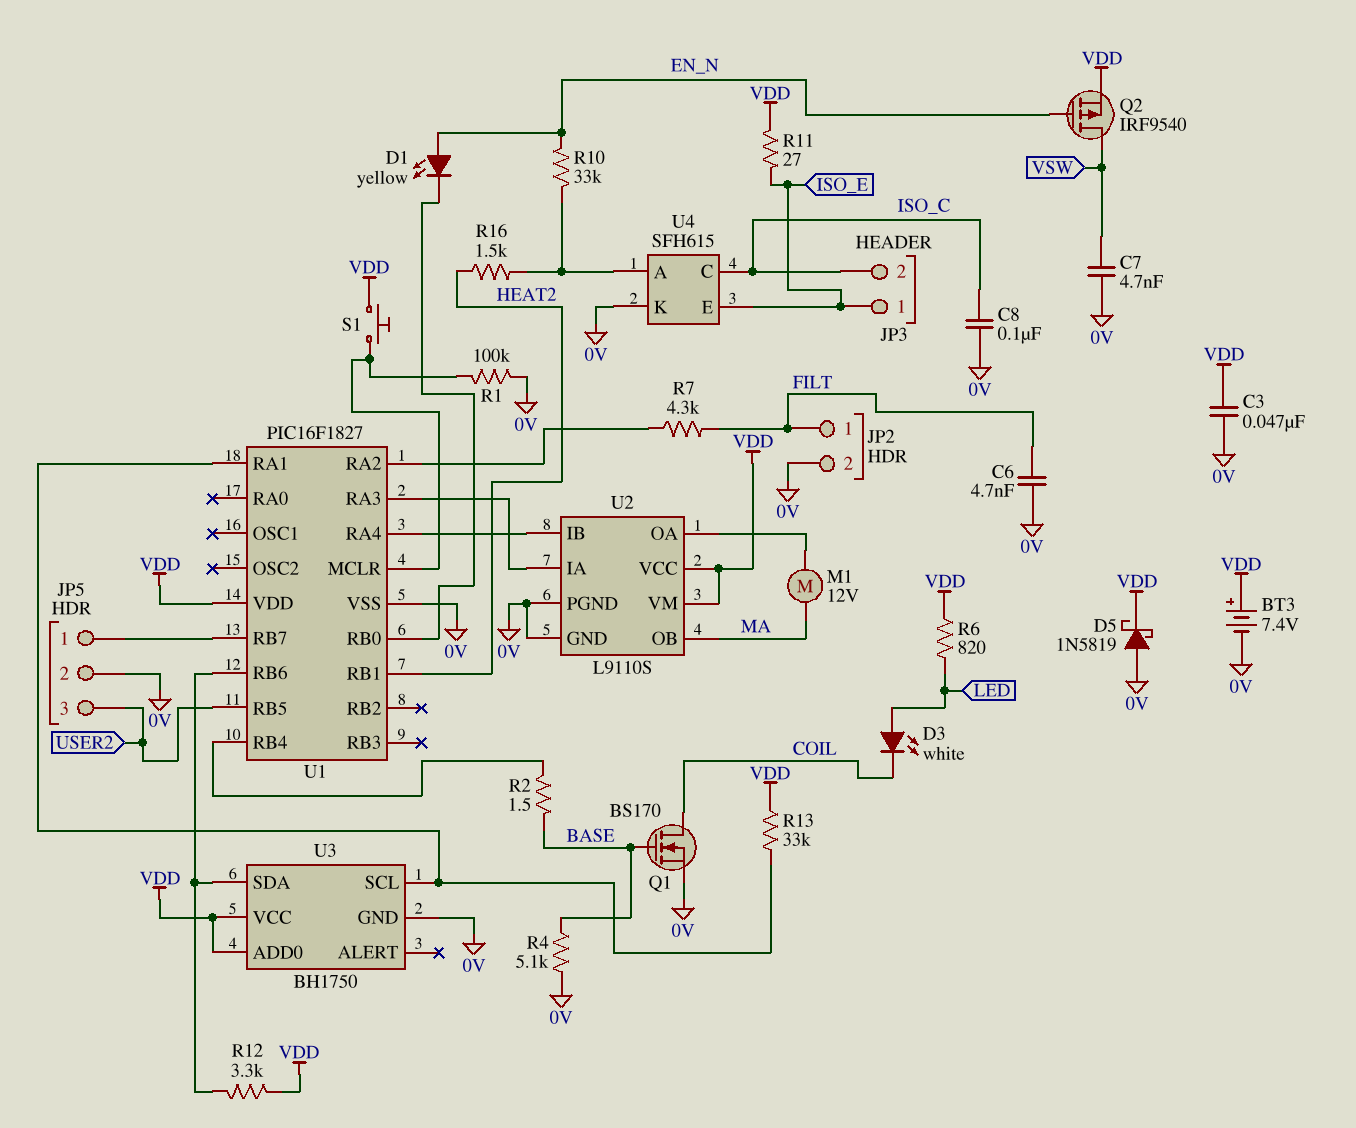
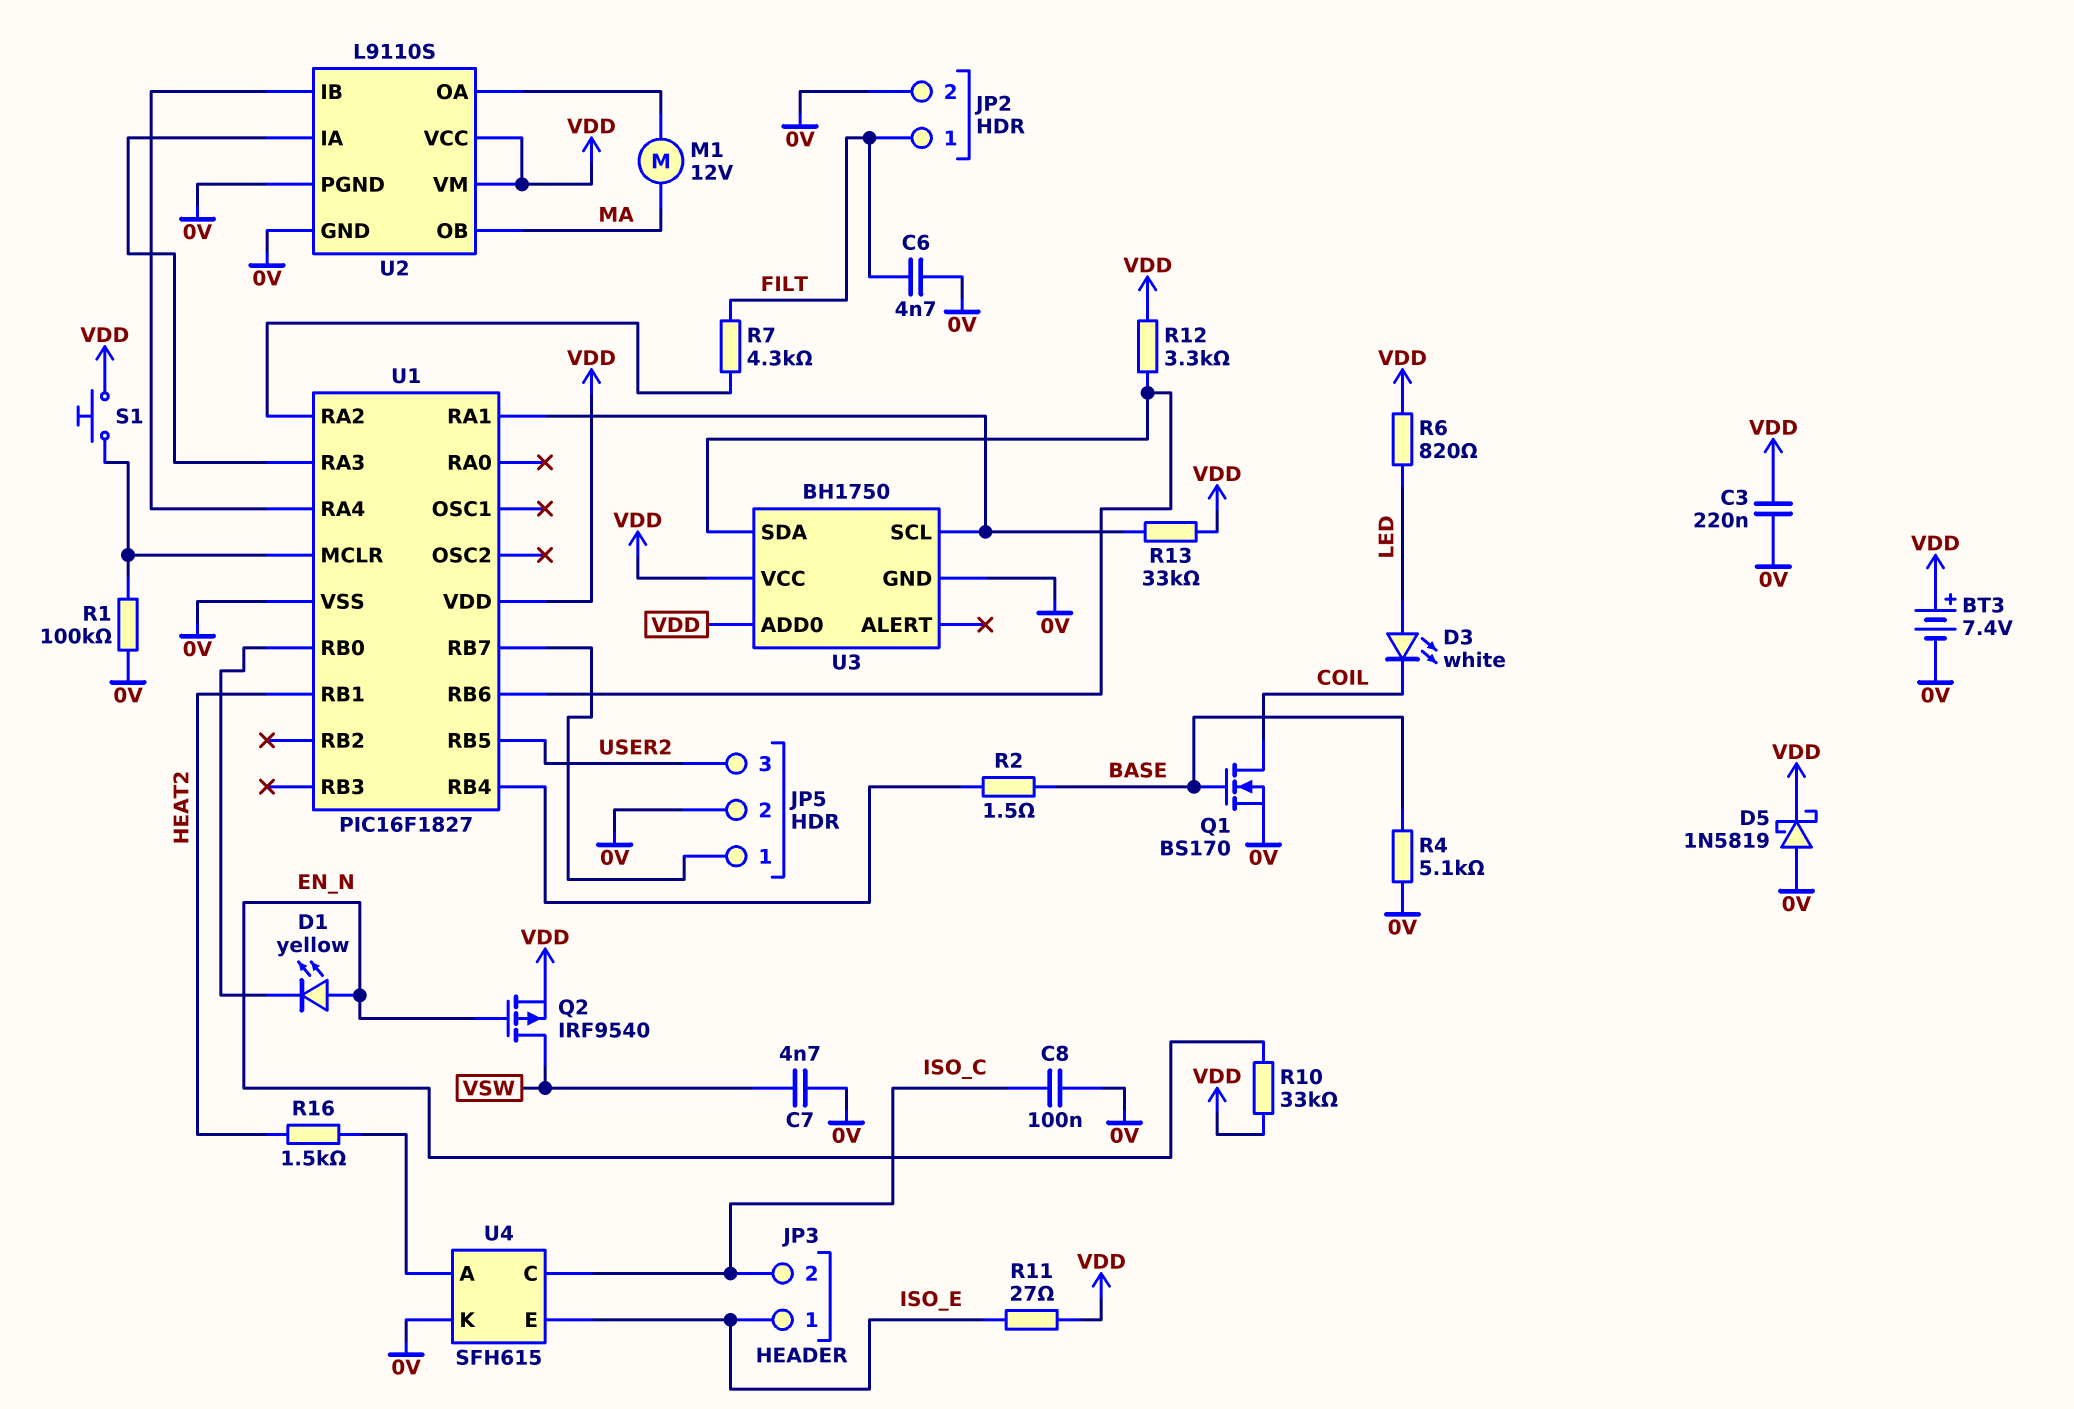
C3: 47nF (0V, VDD) -> 220nF (0V, VDD)
R10: 33k (EN_N, U4/A) -> 33k (EN_N, VDD)

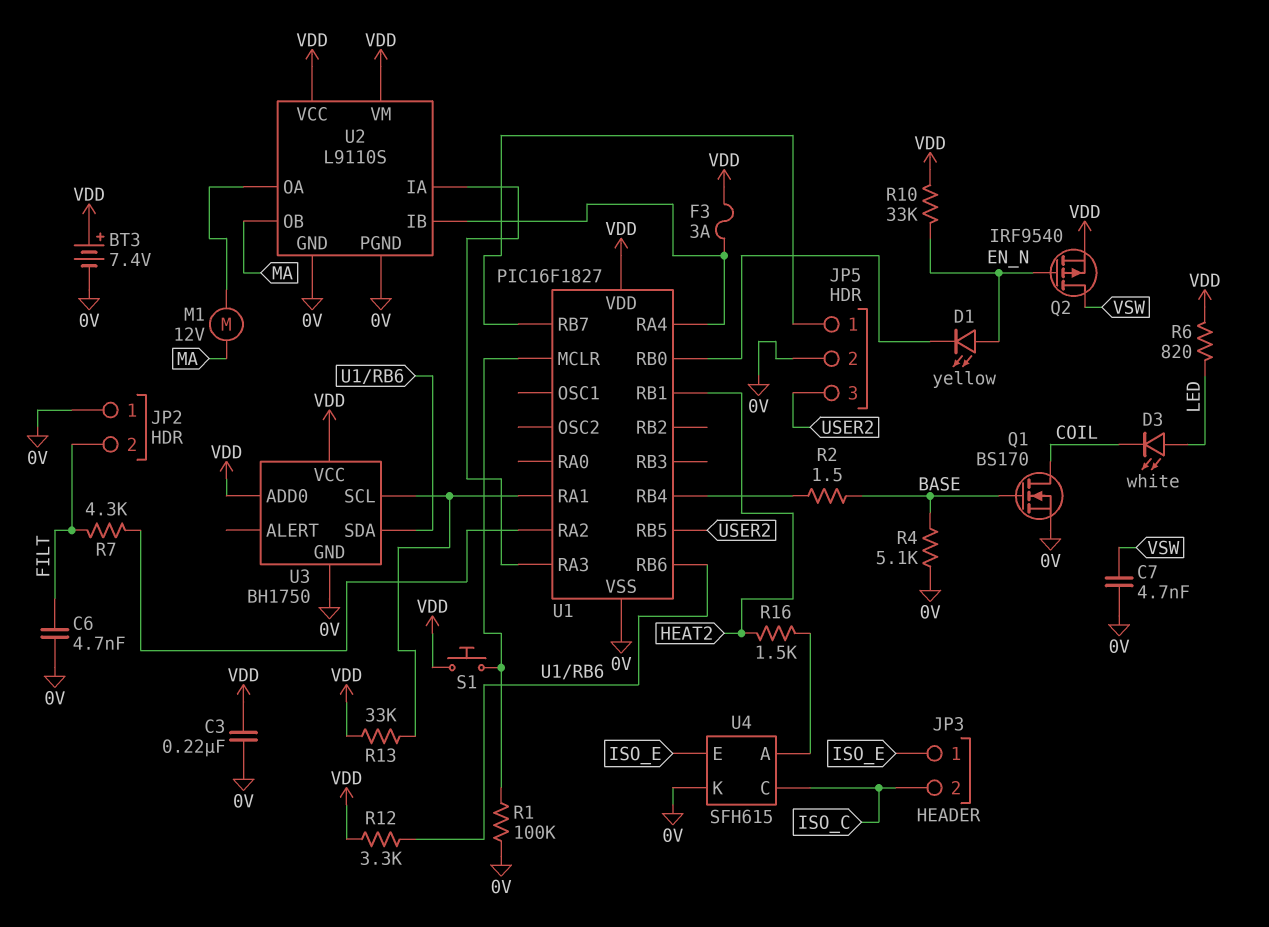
C8: 100nF (0V, ISO_C) -> none
D5: schottky 1N5819 (A 0V, K VDD) -> none
F3: none -> 3A (U1/RA4, VDD)
JP2 pin 1: FILT -> 0V
JP2 pin 2: 0V -> FILT
R11: 27 (ISO_E, VDD) -> none

